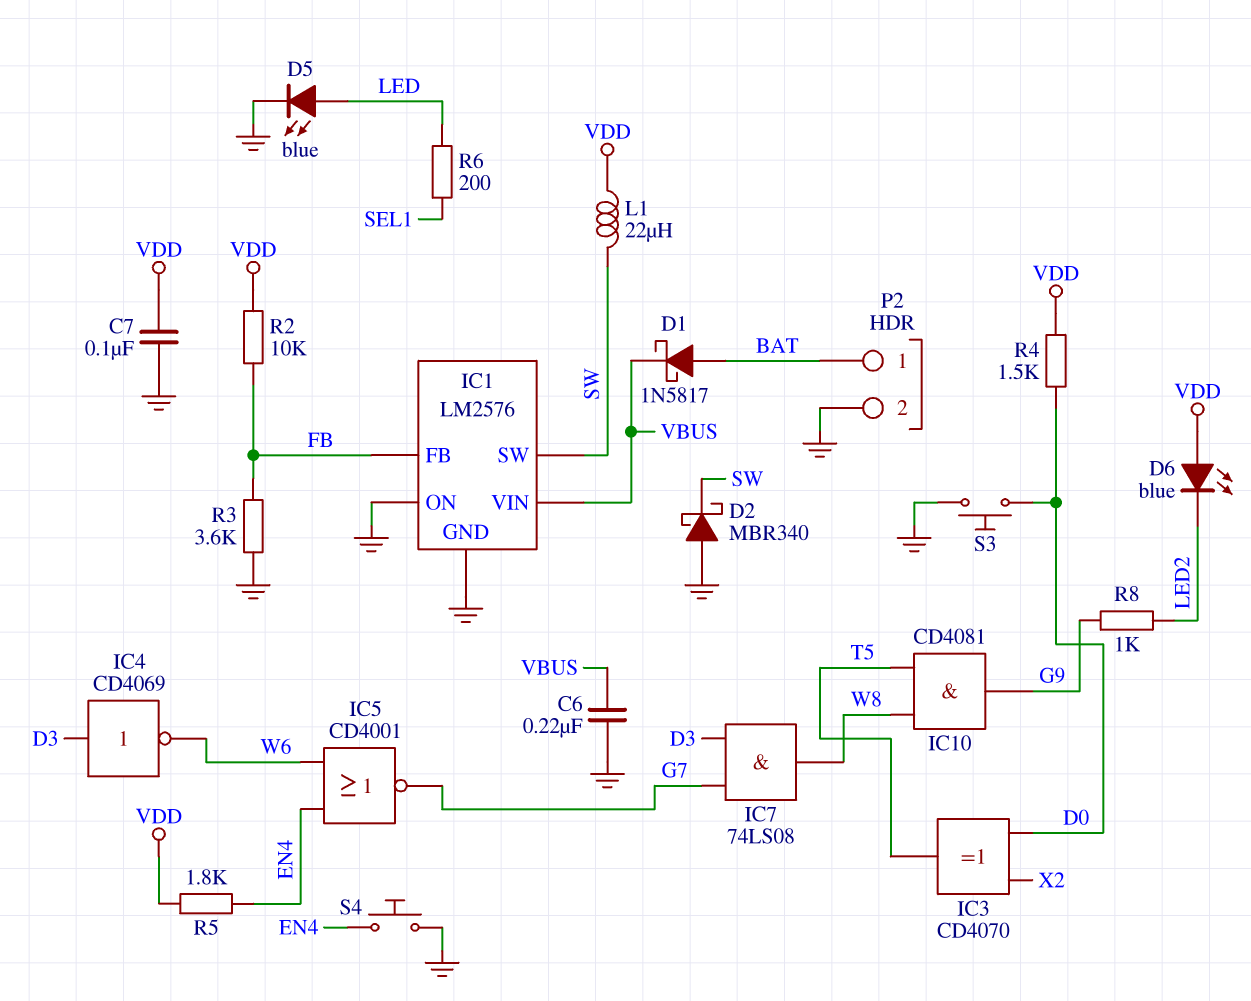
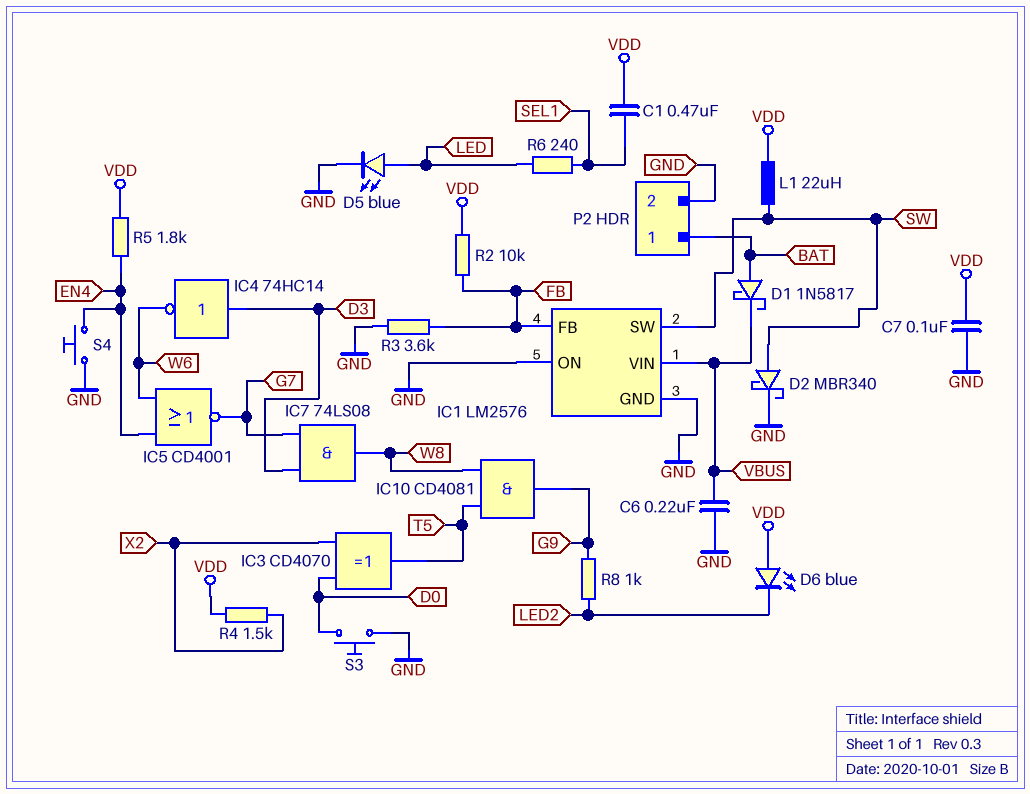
C1: none -> 470nF (SEL1, VDD)
D2: schottky MBR340 (A GND, K SW) -> schottky MBR340 (A SW, K GND)
IC4: NOT CD4069 (in D3, out W6) -> NOT 74HC14 (in D3, out W6)
R4: 1.5k (D0, VDD) -> 1.5k (VDD, X2)
R6: 200 (LED, SEL1) -> 240 (LED, SEL1)

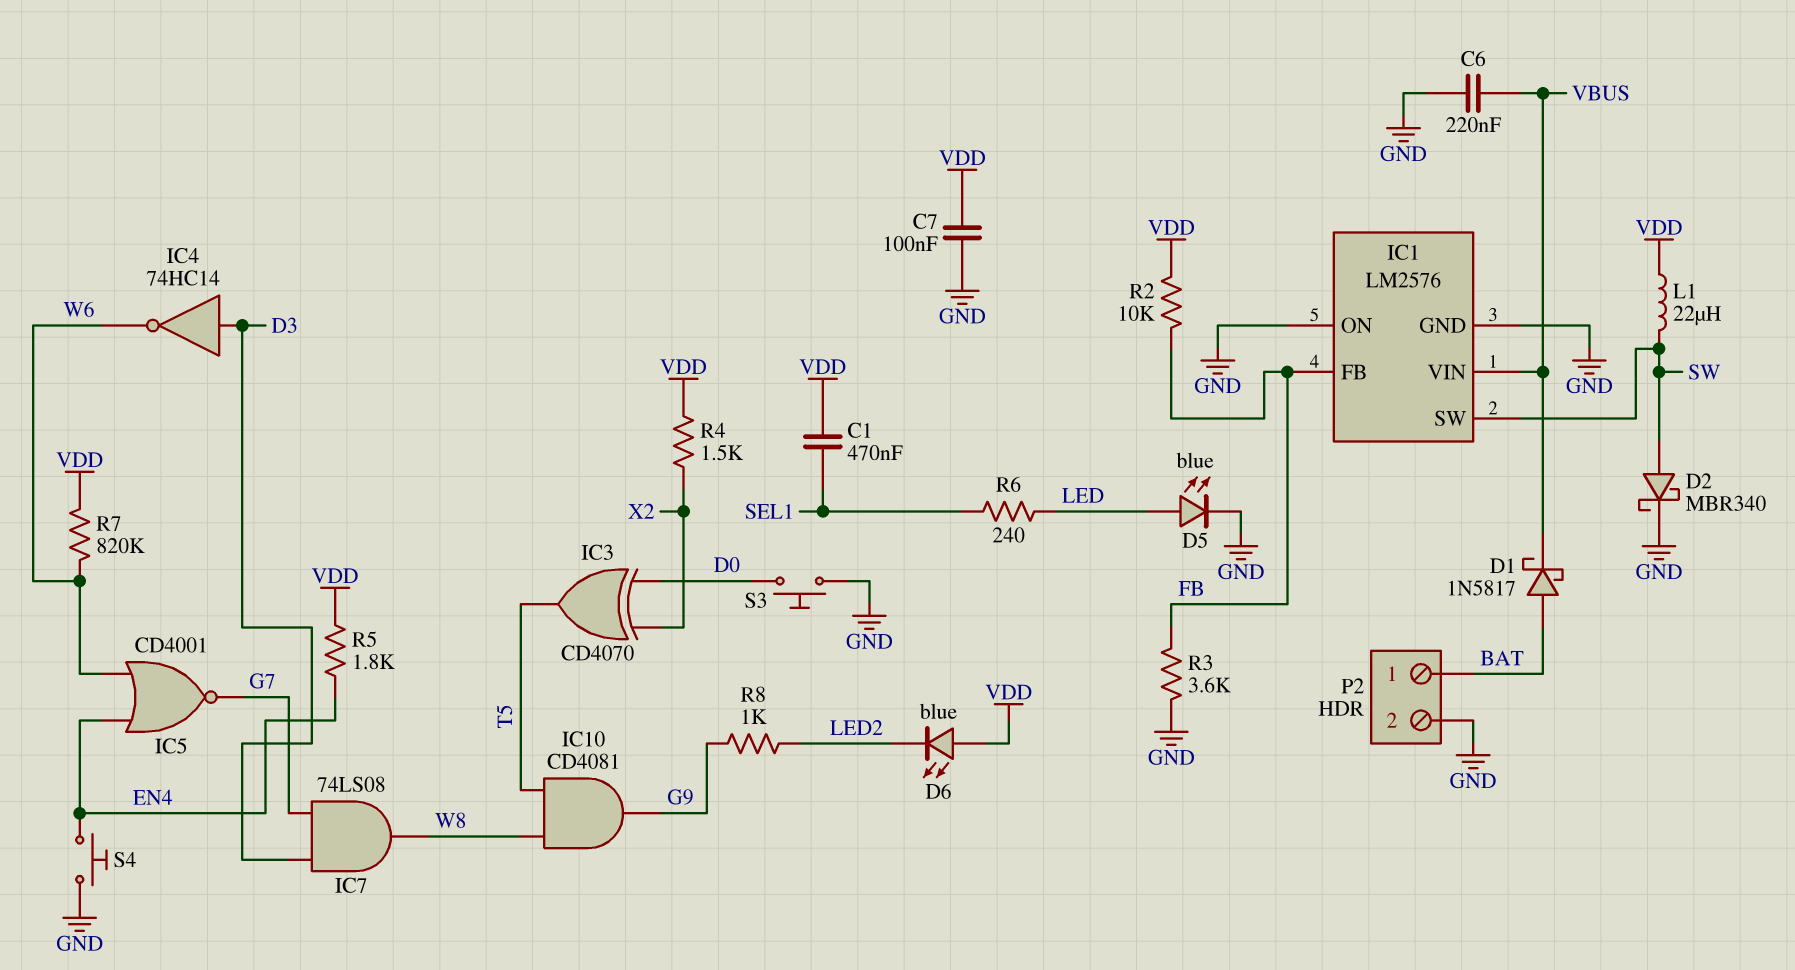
R7: none -> 820k (VDD, W6)

